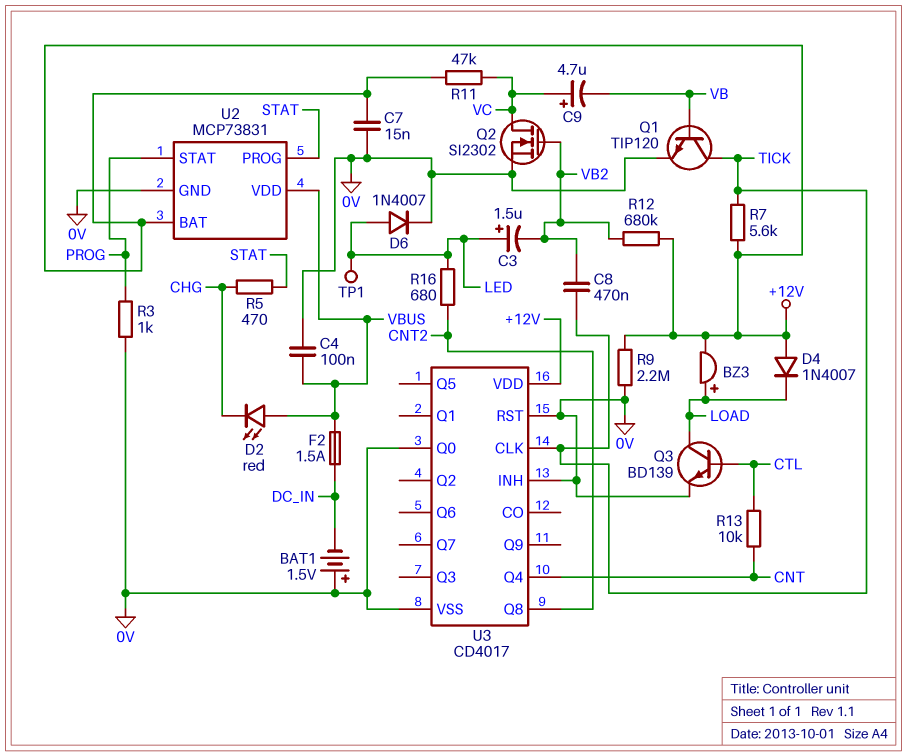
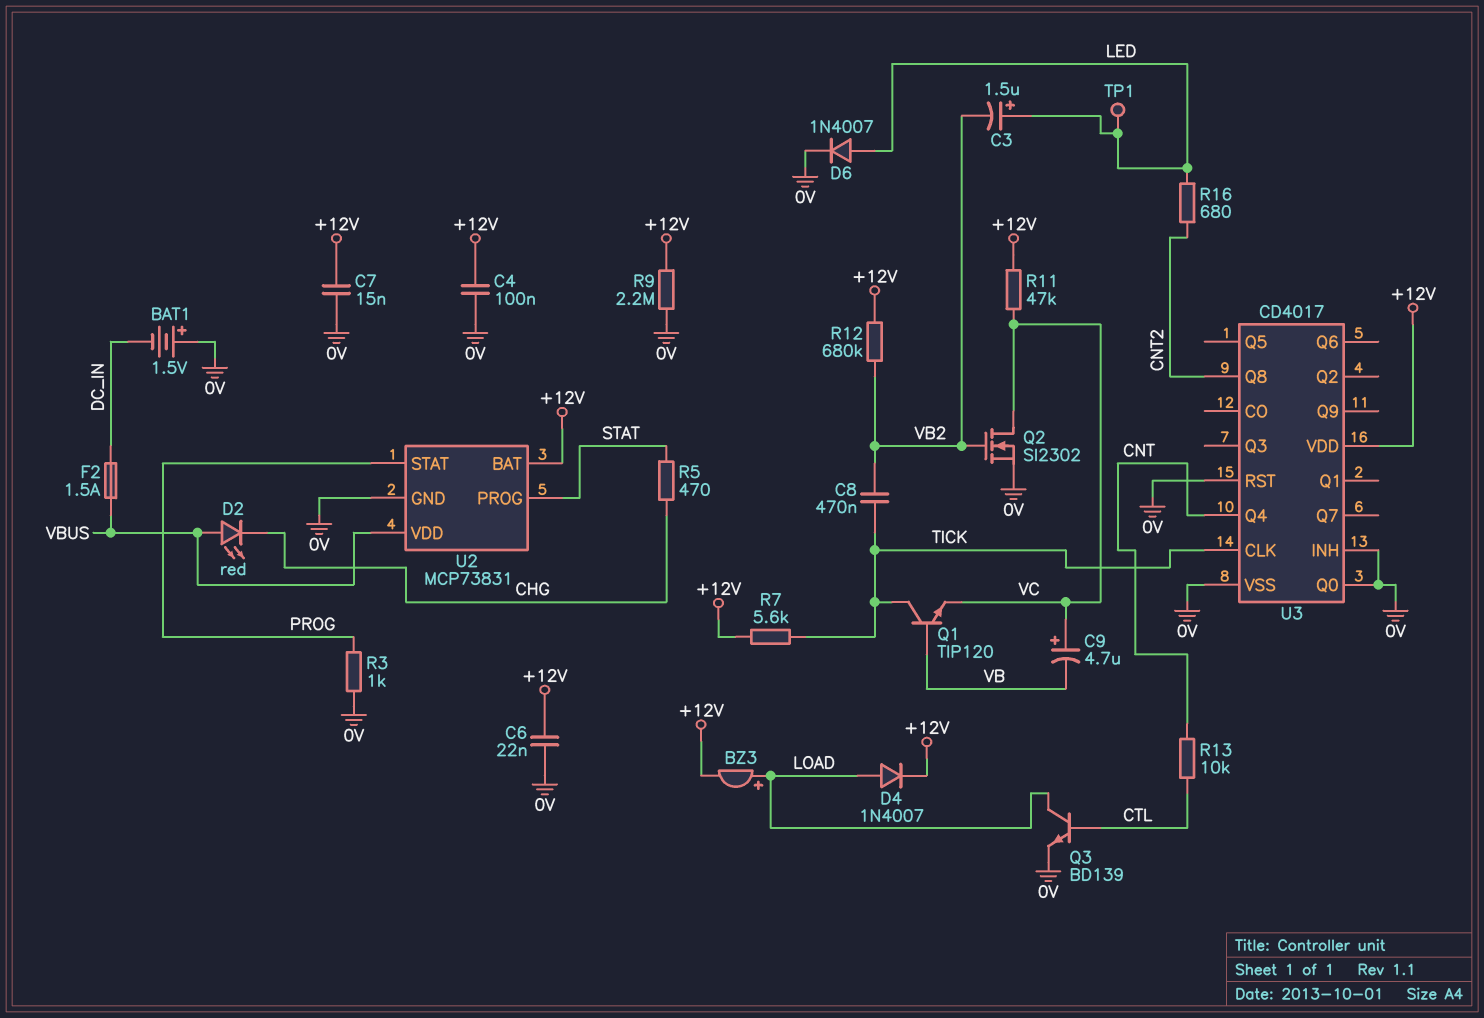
C4: 100nF (0V, VBUS) -> 100nF (+12V, 0V)
C6: none -> 22nF (+12V, 0V)
D4: diode 1N4007 (A +12V, K LOAD) -> diode 1N4007 (A LOAD, K +12V)
Q1: NPN TIP120 (B VB, C TICK, E 0V) -> NPN TIP120 (B VB, C TICK, E VC)

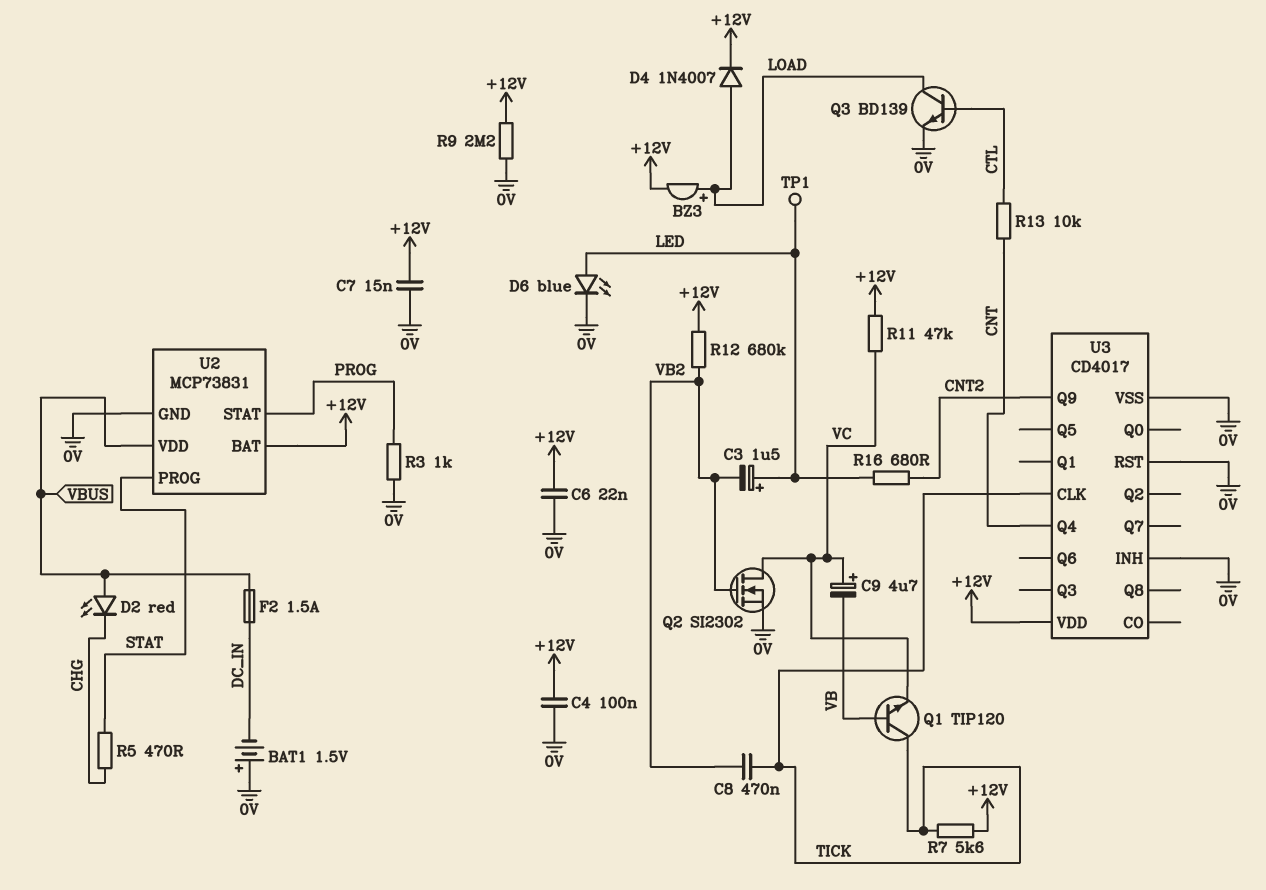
D6: diode 1N4007 (A LED, K 0V) -> LED blue (A LED, K 0V)
U3 pin Q0: 0V -> none
U3 pin Q8: CNT2 -> none
U3 pin Q9: none -> CNT2

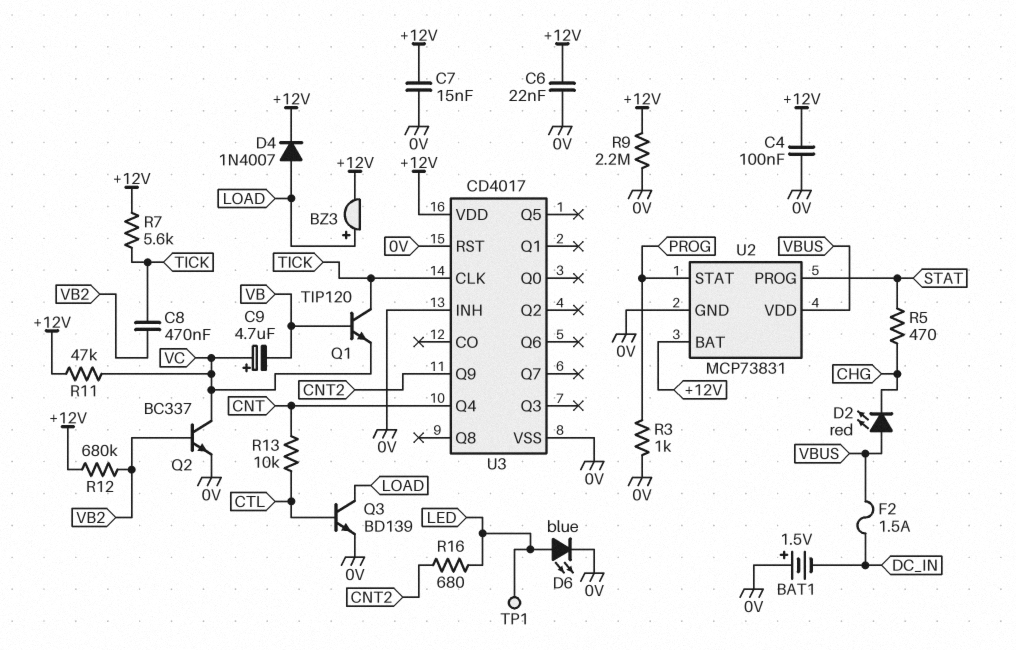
C3: 1.5uF (plus LED, minus VB2) -> none
Q2: NMOS SI2302 (G VB2, D VC, S 0V) -> NPN BC337 (B VB2, C VC, E 0V)

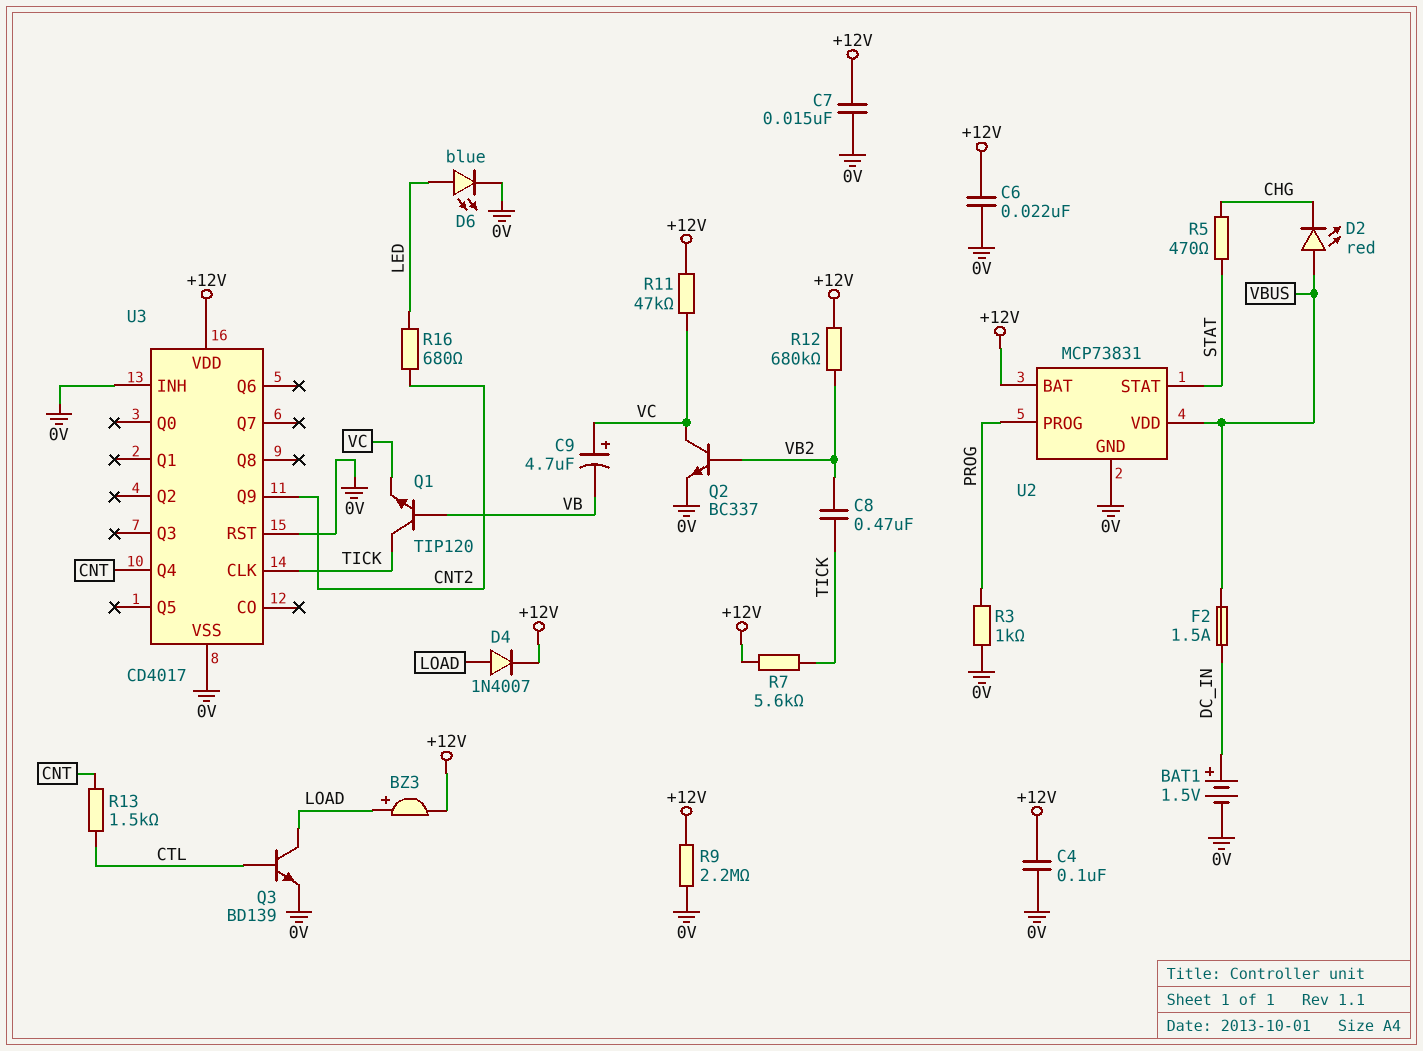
BAT1: 1.5V (plus 0V, minus DC_IN) -> 1.5V (plus DC_IN, minus 0V)
R13: 10k (CNT, CTL) -> 1.5k (CNT, CTL)
TP1: test point (LED) -> none
U2 pin PROG: STAT -> PROG
U2 pin STAT: PROG -> STAT

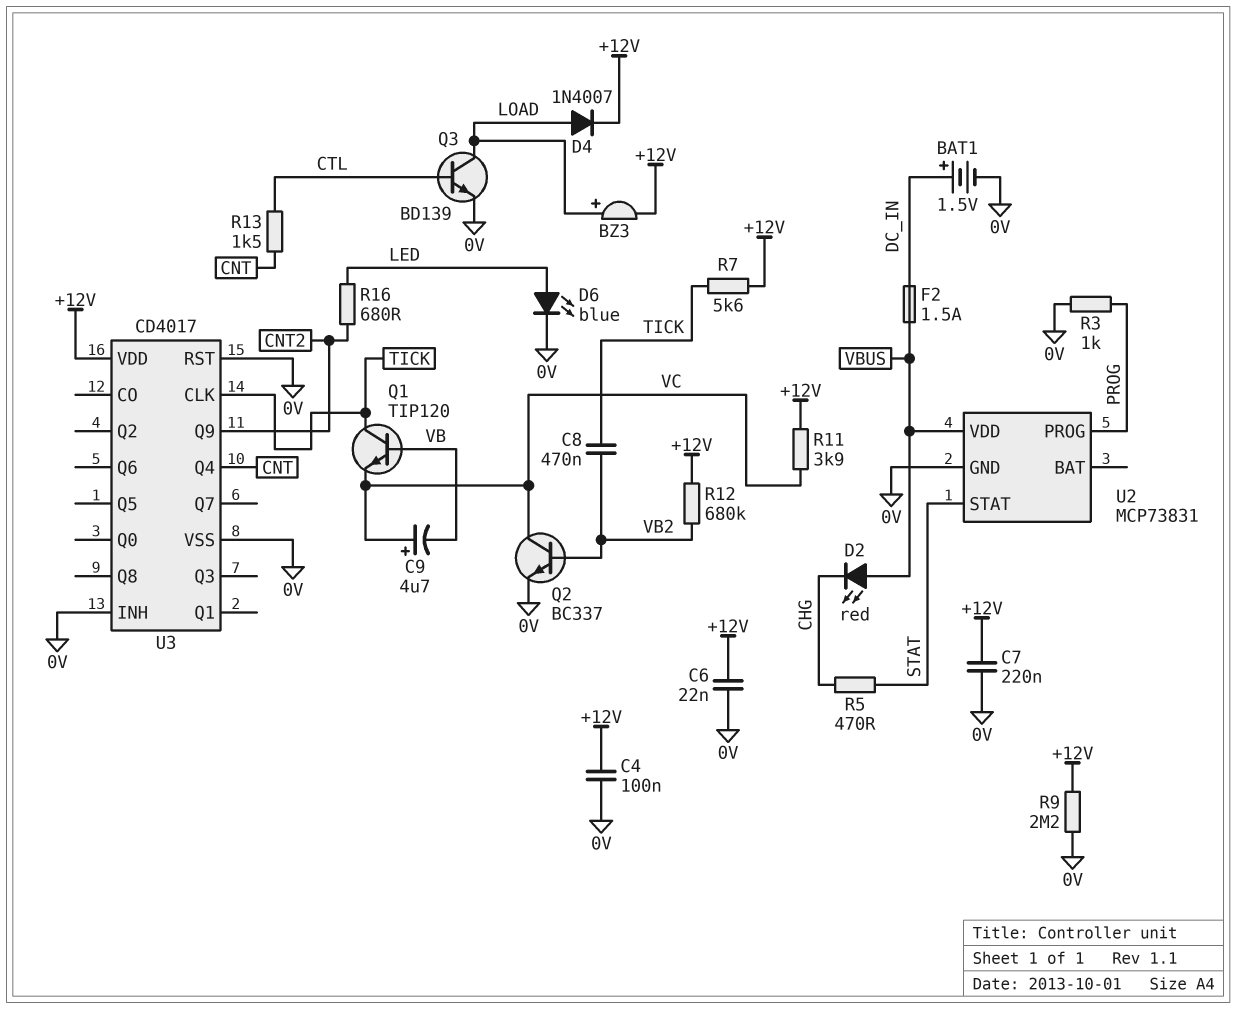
C7: 15nF (+12V, 0V) -> 220nF (+12V, 0V)
R11: 47k (+12V, VC) -> 3.9k (+12V, VC)
U2 pin BAT: +12V -> none

